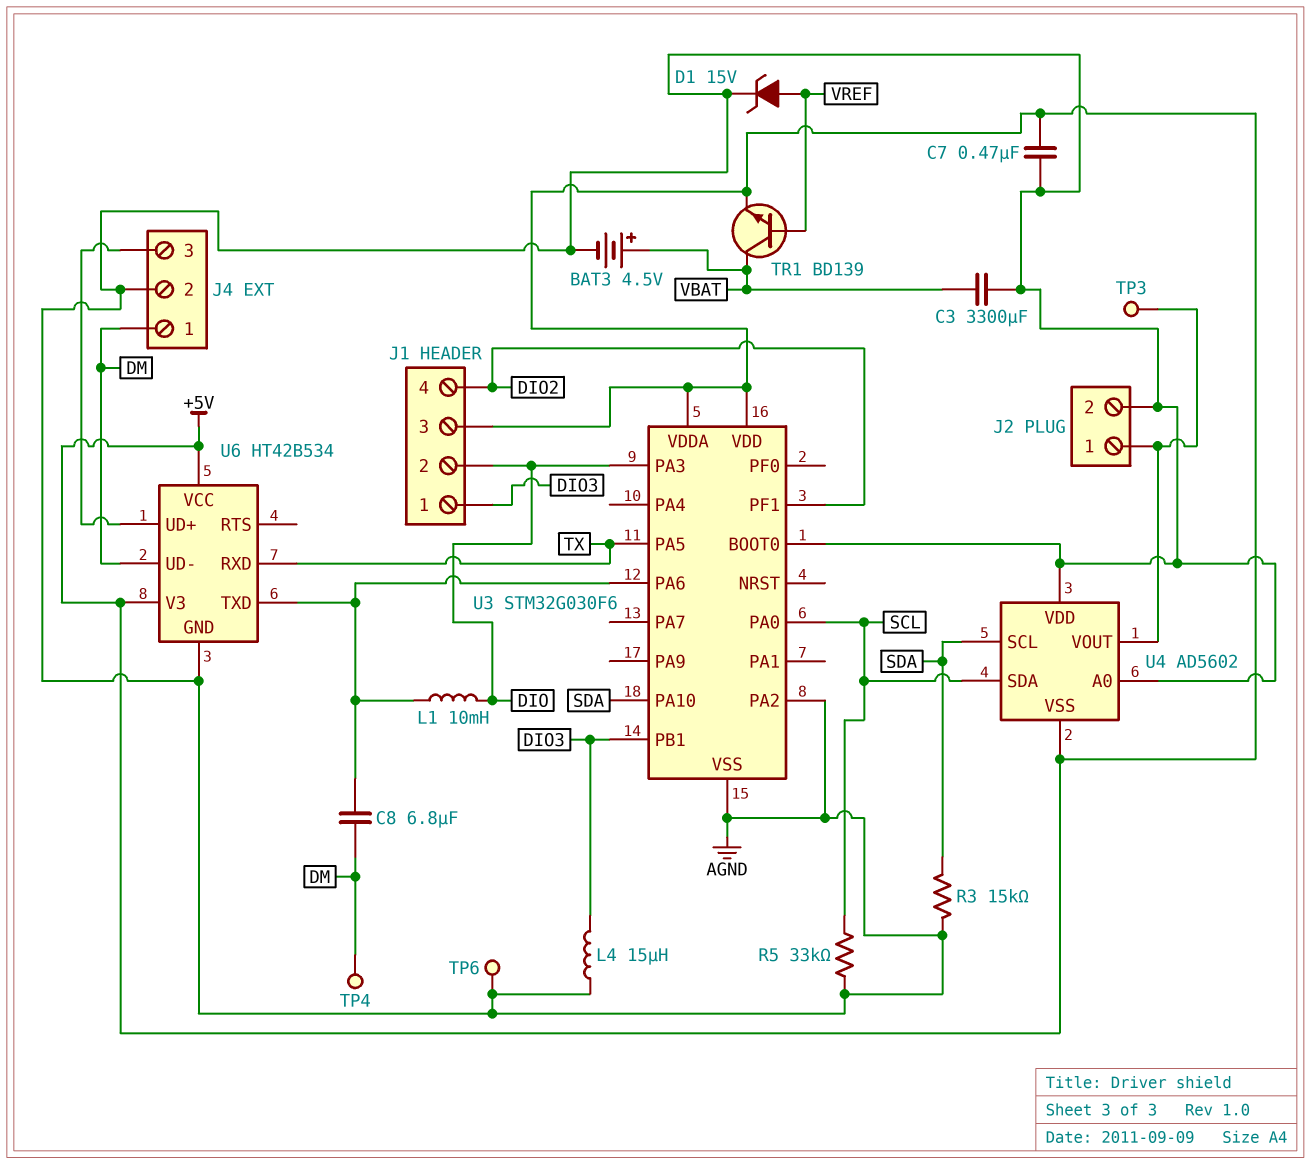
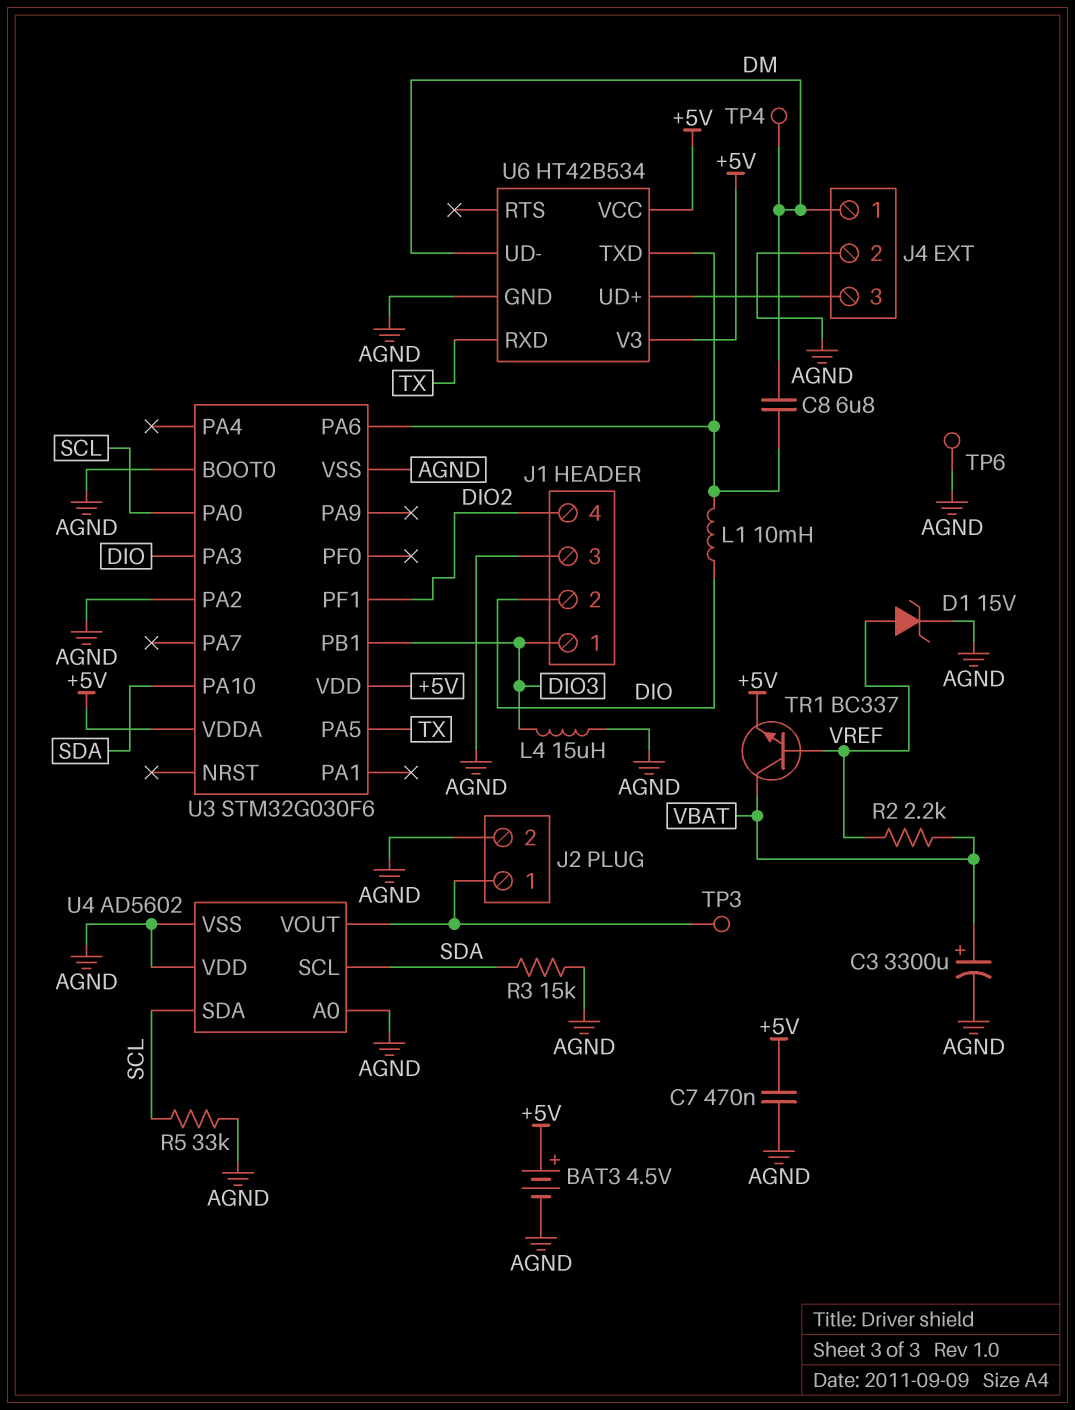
BAT3: 4.5V (plus VBAT, minus AGND) -> 4.5V (plus +5V, minus AGND)
C3: 3300uF (AGND, VBAT) -> 3300uF (plus VBAT, minus AGND)
J1 pin 3: +5V -> AGND
R2: none -> 2.2k (VBAT, VREF)
TR1: NPN BD139 (B VREF, C VBAT, E +5V) -> NPN BC337 (B VREF, C VBAT, E +5V)
U4 pin VSS: +5V -> AGND

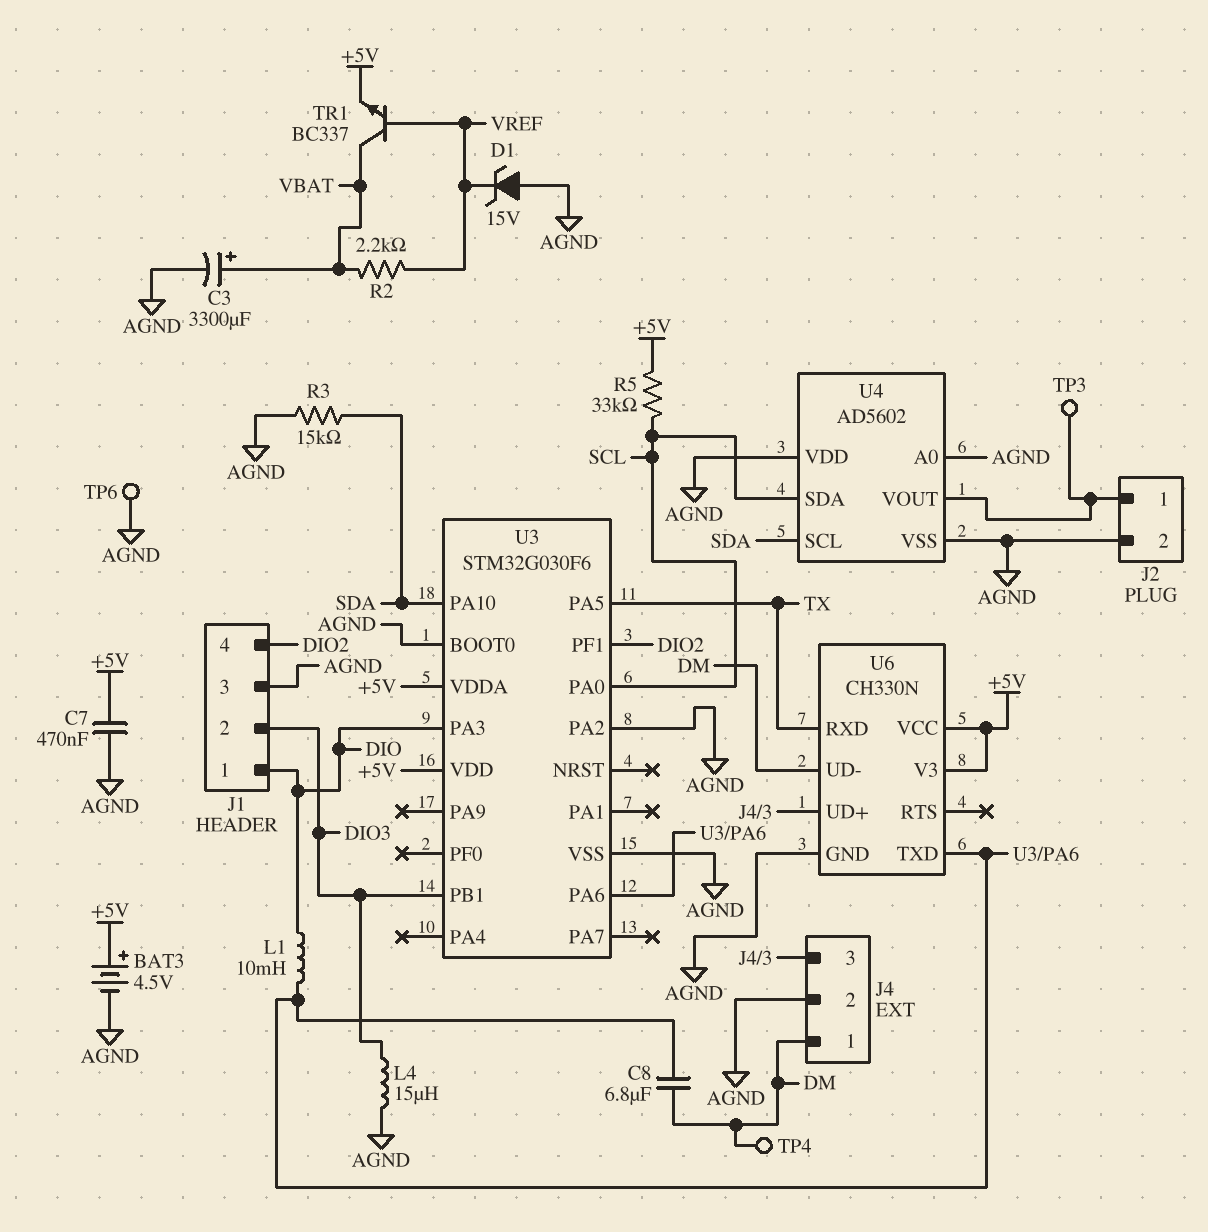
D1: zener 15V (A VREF, K AGND) -> zener 15V (A AGND, K VREF)
J1 pin 1: DIO3 -> DIO
J1 pin 2: DIO -> DIO3
R5: 33k (AGND, SCL) -> 33k (+5V, SCL)
U6: HT42B534 -> CH330N

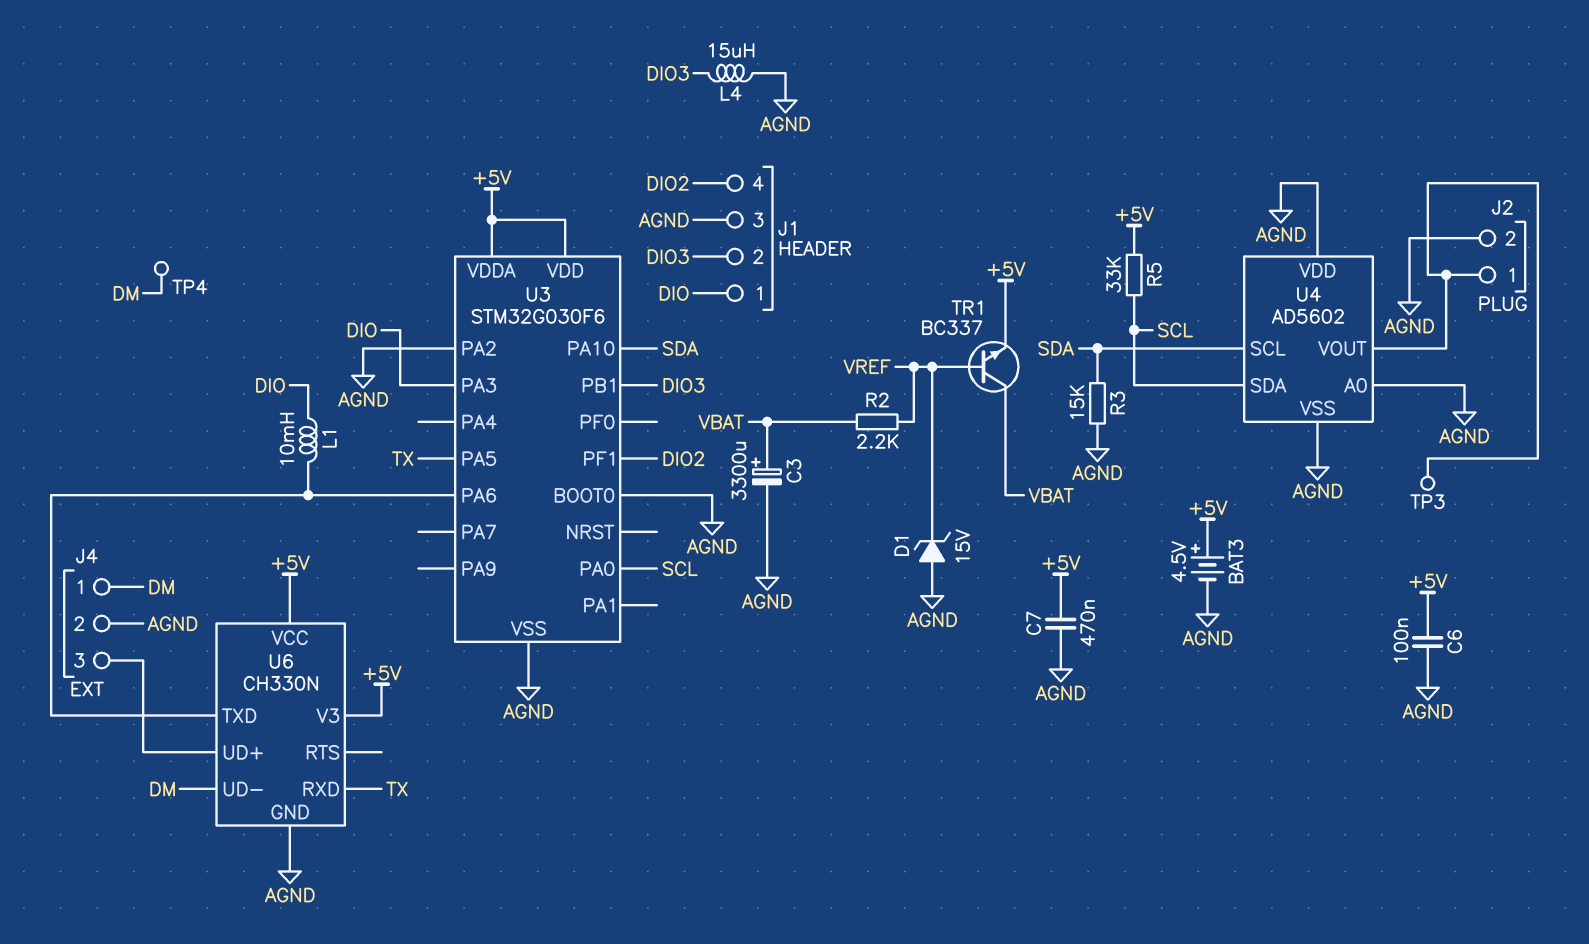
C6: none -> 100nF (+5V, AGND)
C8: 6.8uF (DM, U3/PA6) -> none
TP6: test point (AGND) -> none

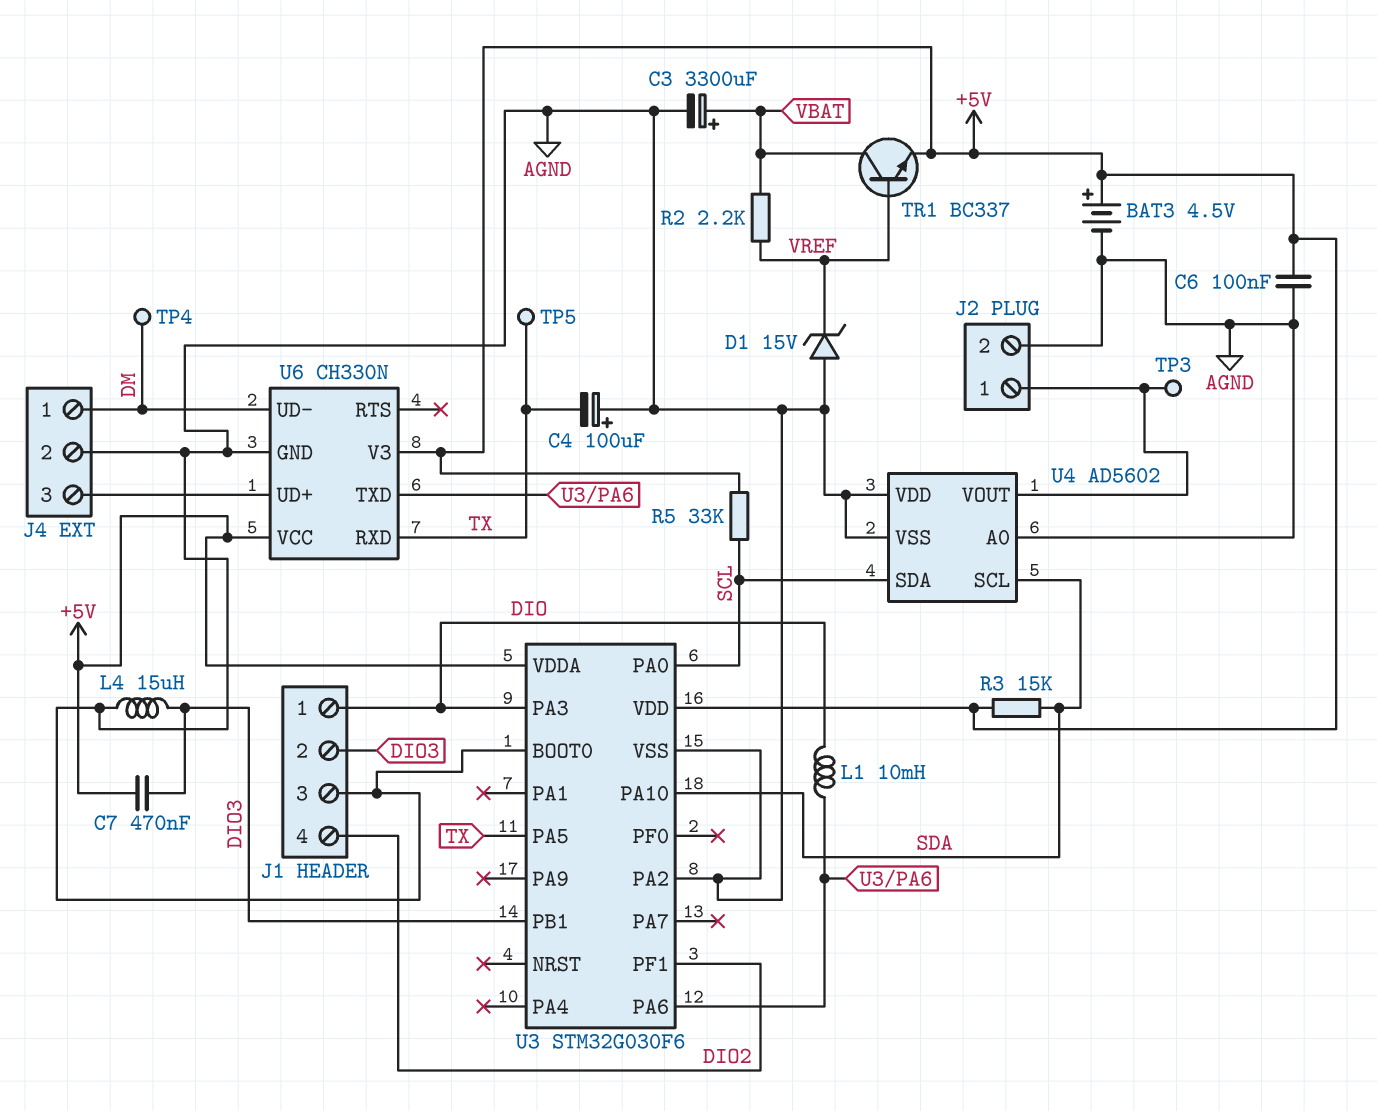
C4: none -> 100uF (plus AGND, minus TX)
C7: 470nF (+5V, AGND) -> 470nF (+5V, DIO3)
R3: 15k (AGND, SDA) -> 15k (+5V, SDA)
TP5: none -> test point (TX)

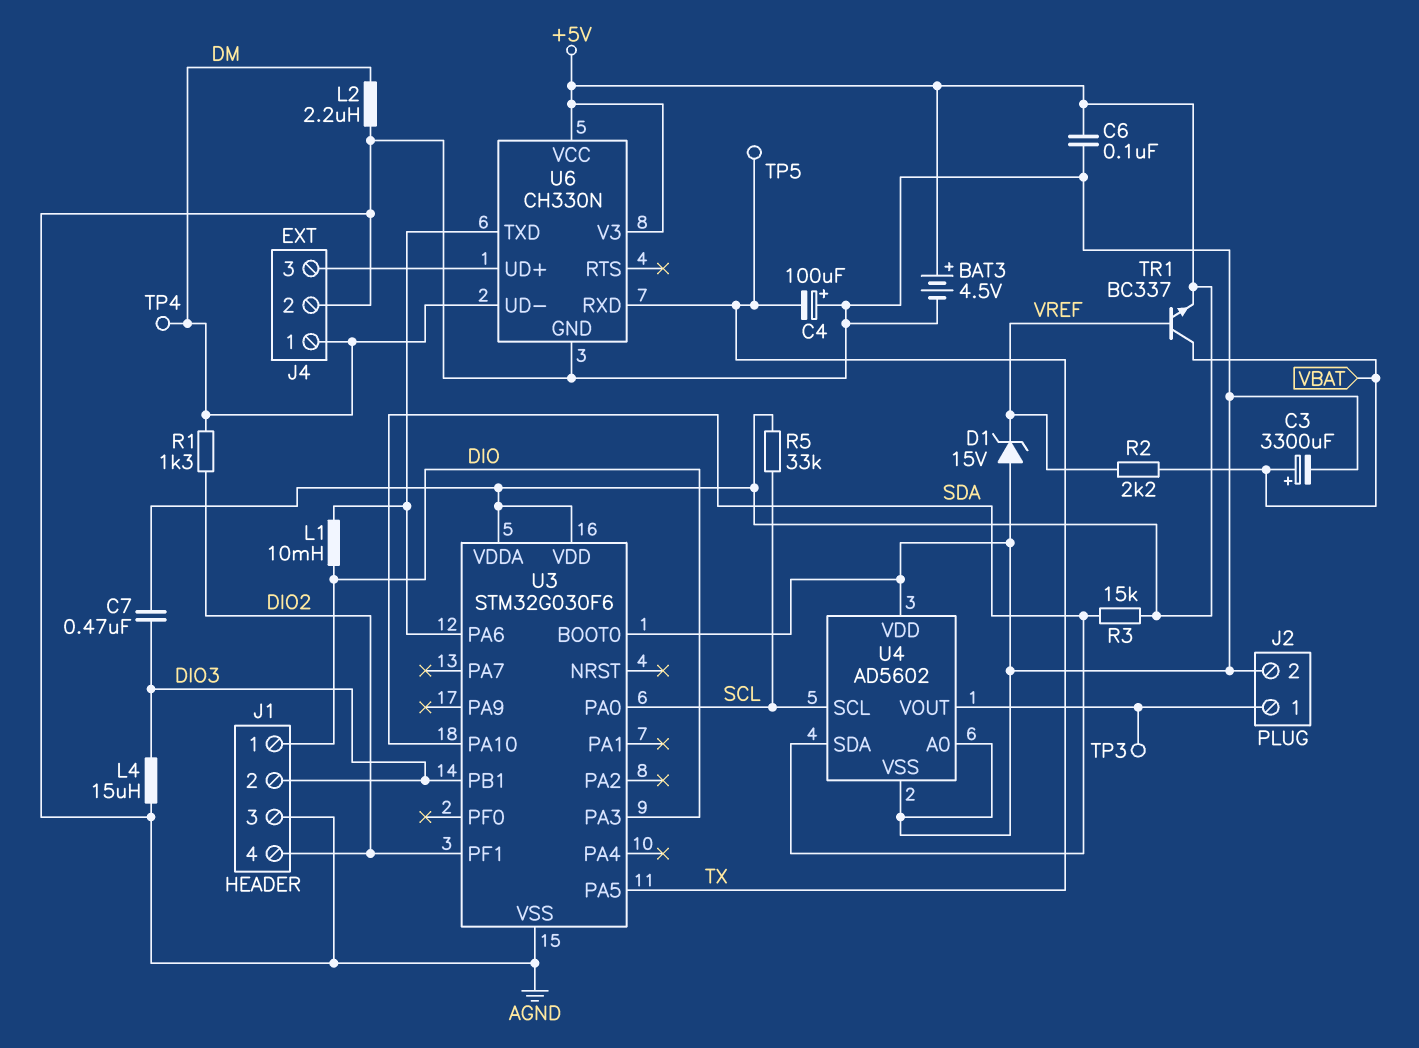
L2: none -> 2.2uH (AGND, DM)
R1: none -> 1.3k (DIO2, DM)
U3 pin PA2: AGND -> none
U4 pin SCL: SDA -> SCL
U4 pin SDA: SCL -> SDA

